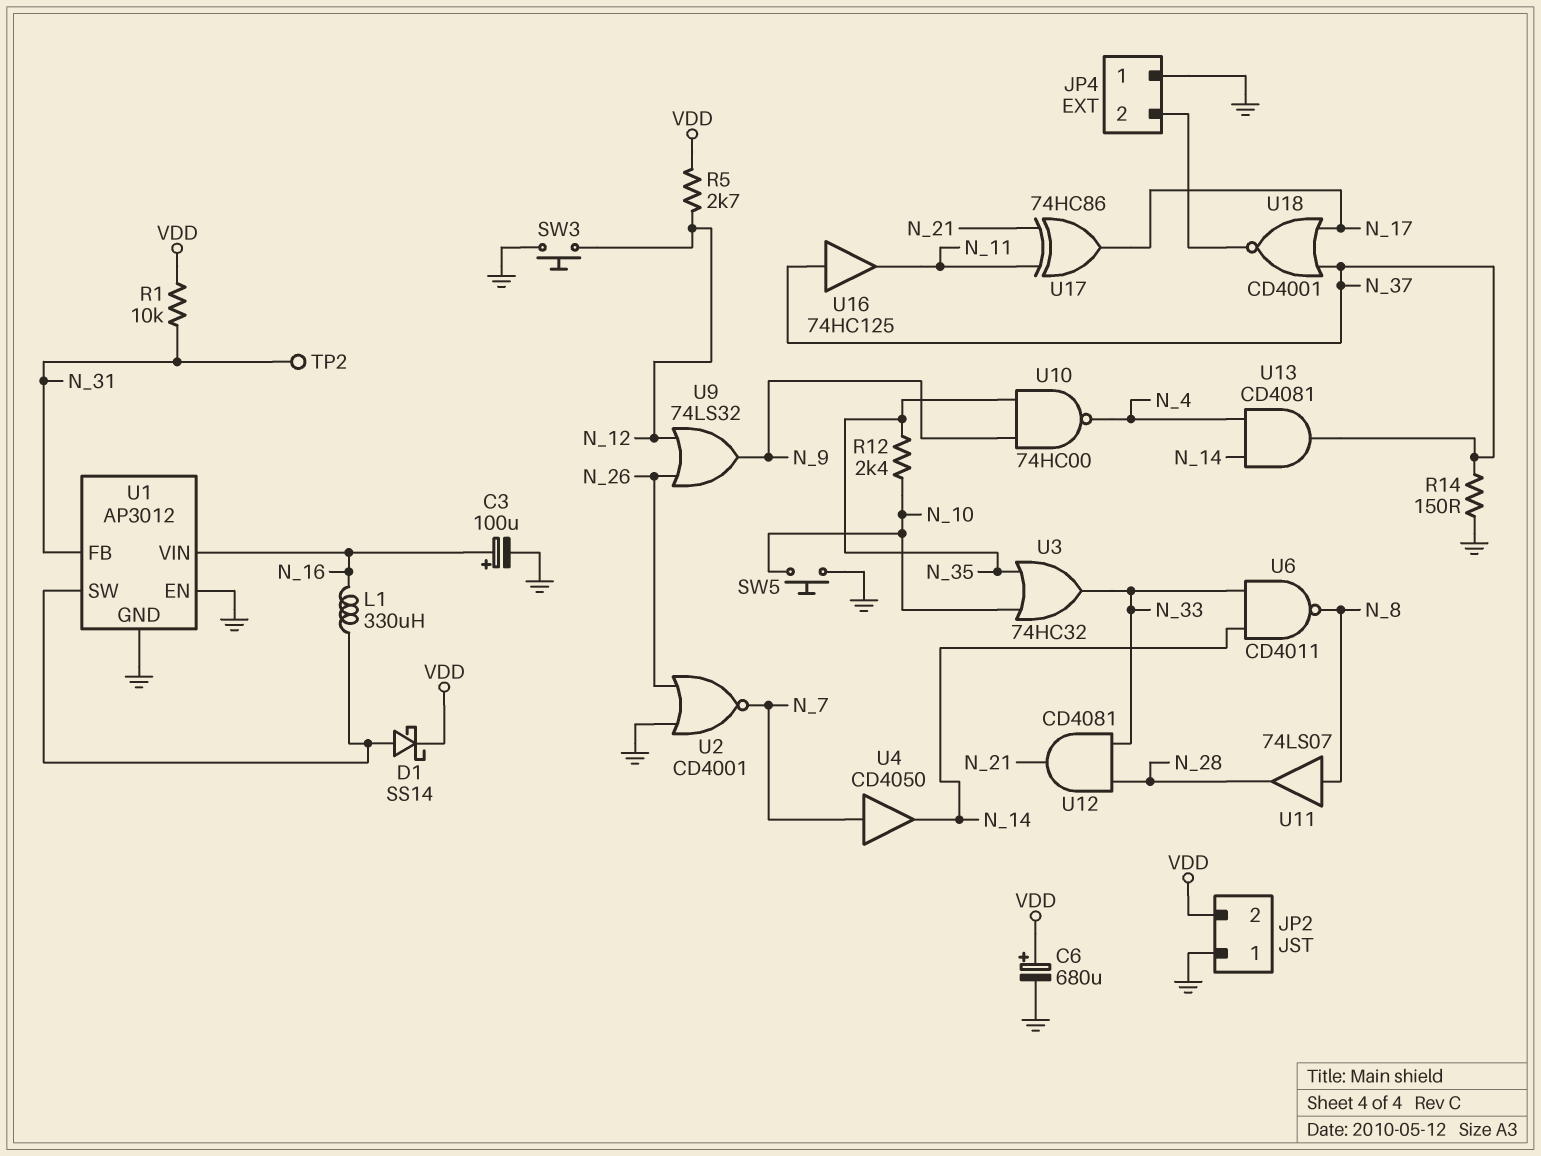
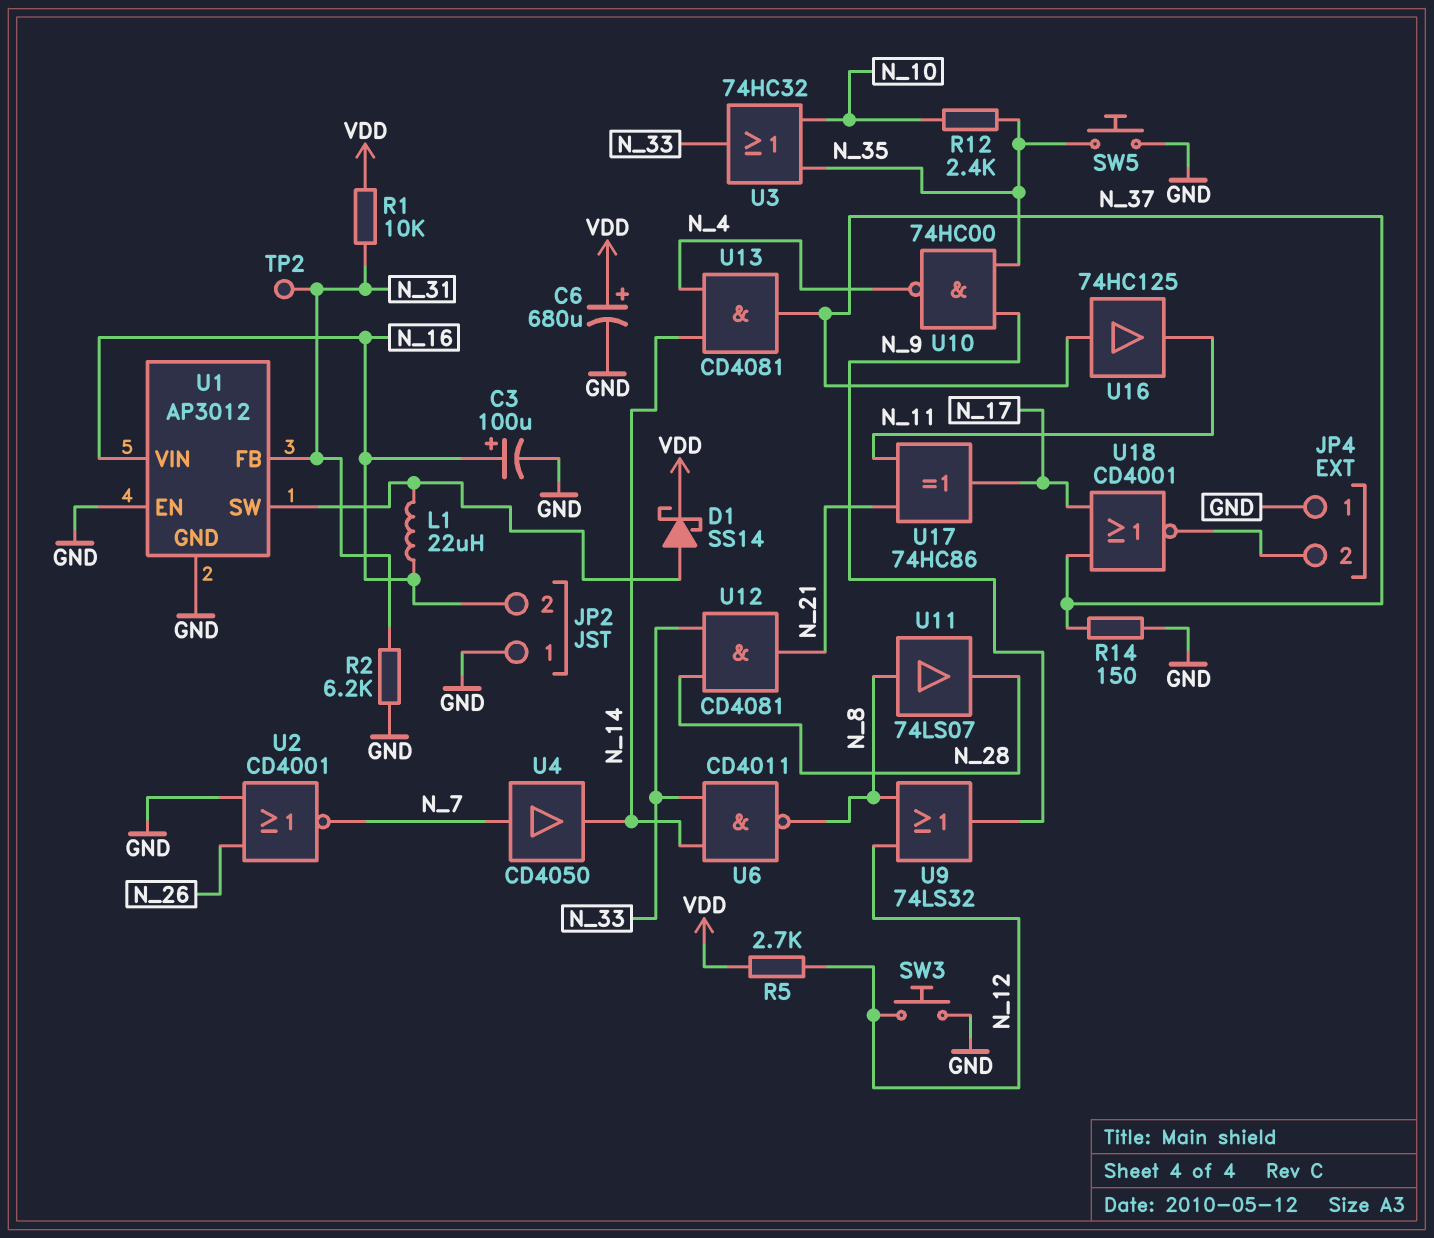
JP2 pin 2: VDD -> N_16
L1: 330uH (N_16, U1/SW) -> 22uH (N_16, U1/SW)
R2: none -> 6.2k (GND, N_31)
SW5: button (GND, N_10) -> button (GND, N_35)
U9: OR 74LS32 (in N_12, in N_26, out N_9) -> OR 74LS32 (in N_8, in N_12, out N_9)

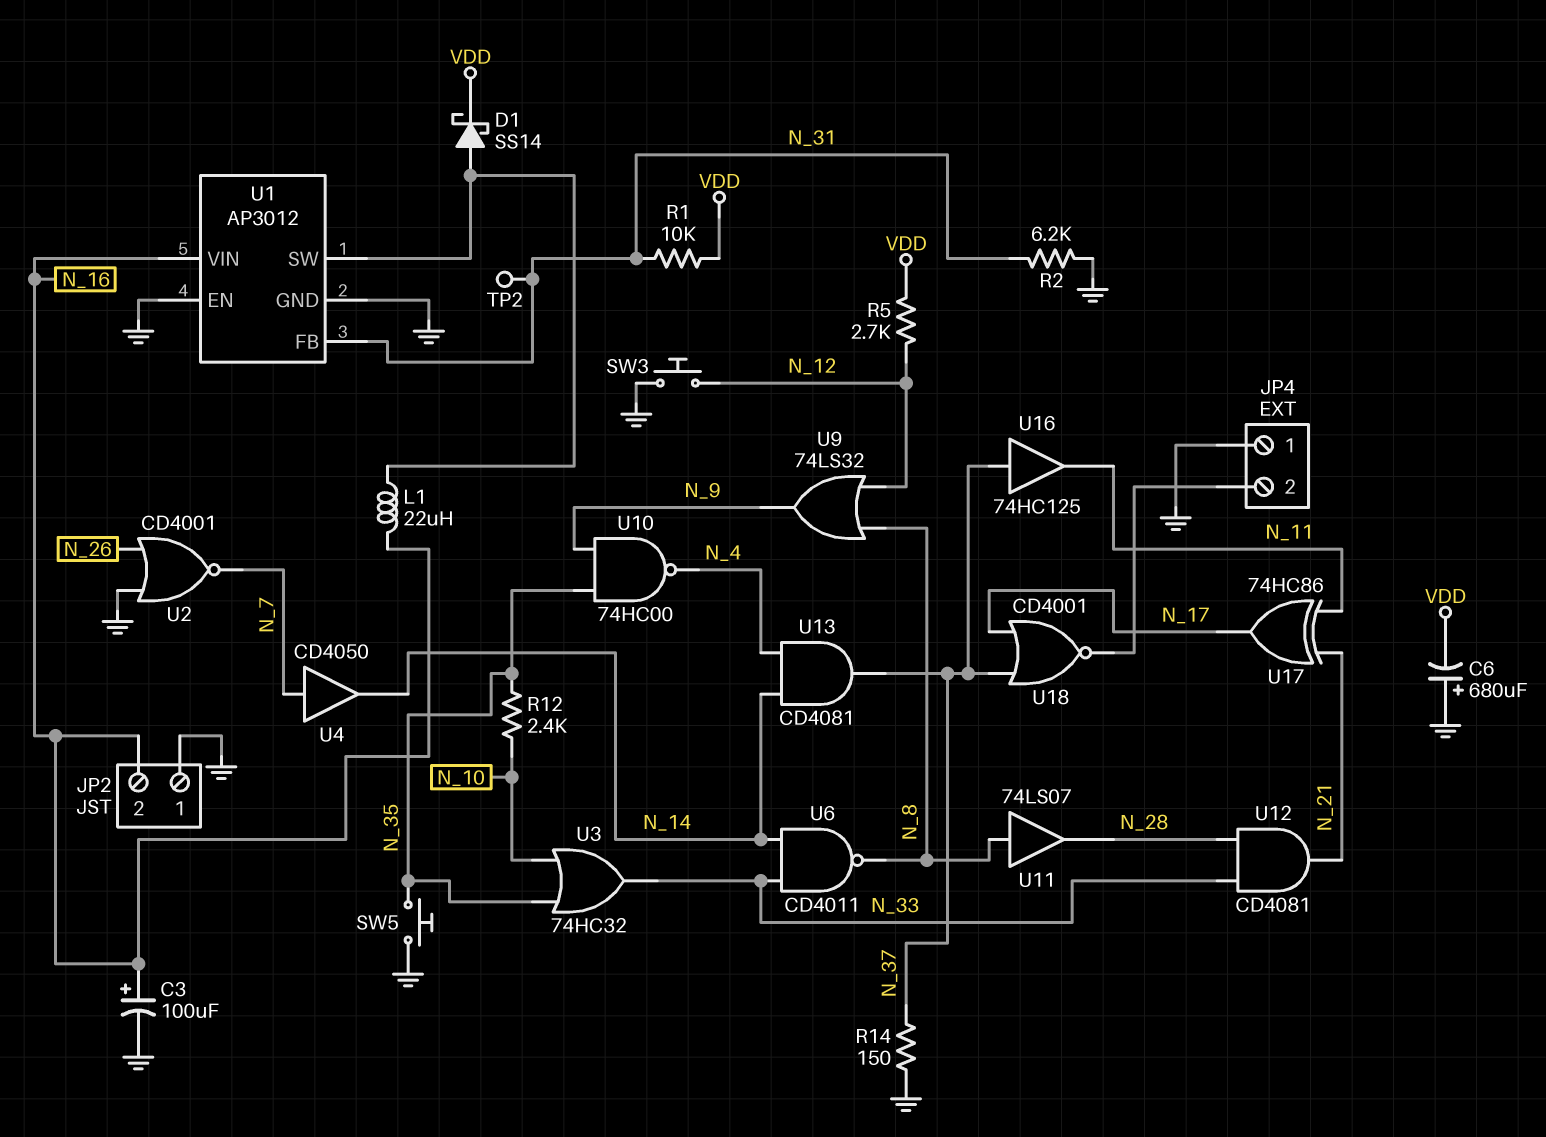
C6: 680uF (plus VDD, minus GND) -> 680uF (plus GND, minus VDD)

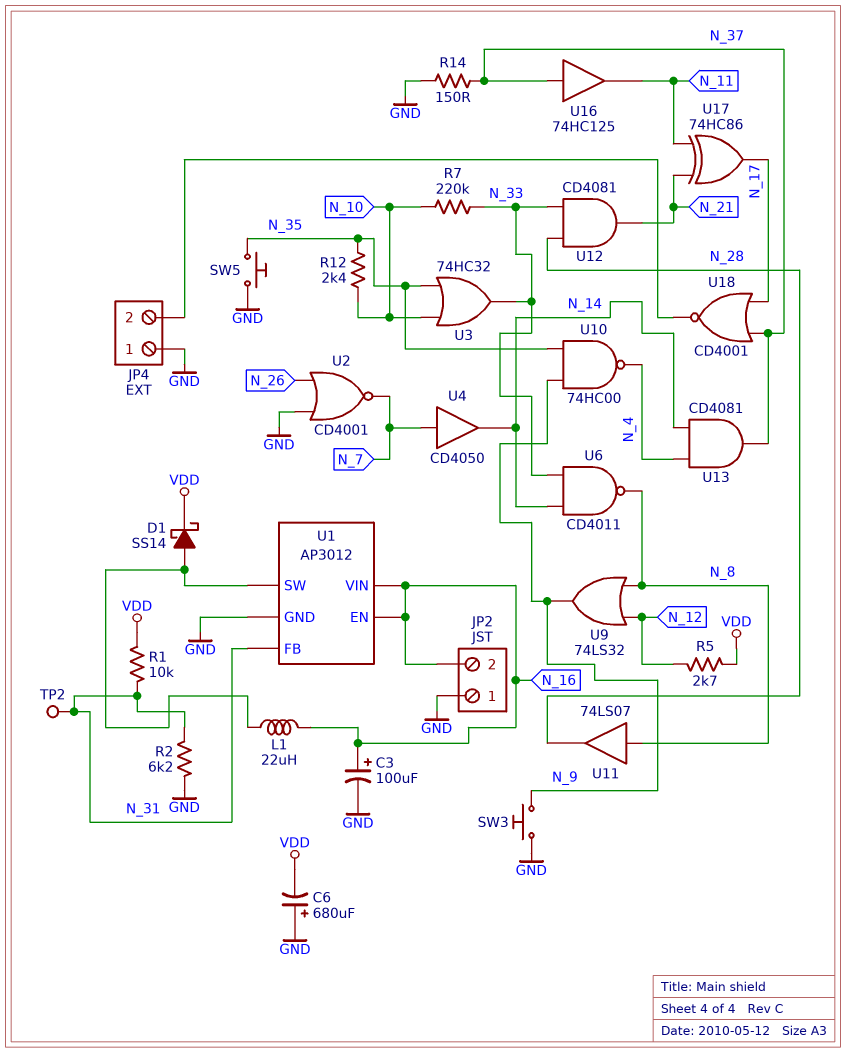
R7: none -> 220k (N_10, N_33)
SW3: button (GND, N_12) -> button (GND, N_9)
U1 pin EN: GND -> N_16

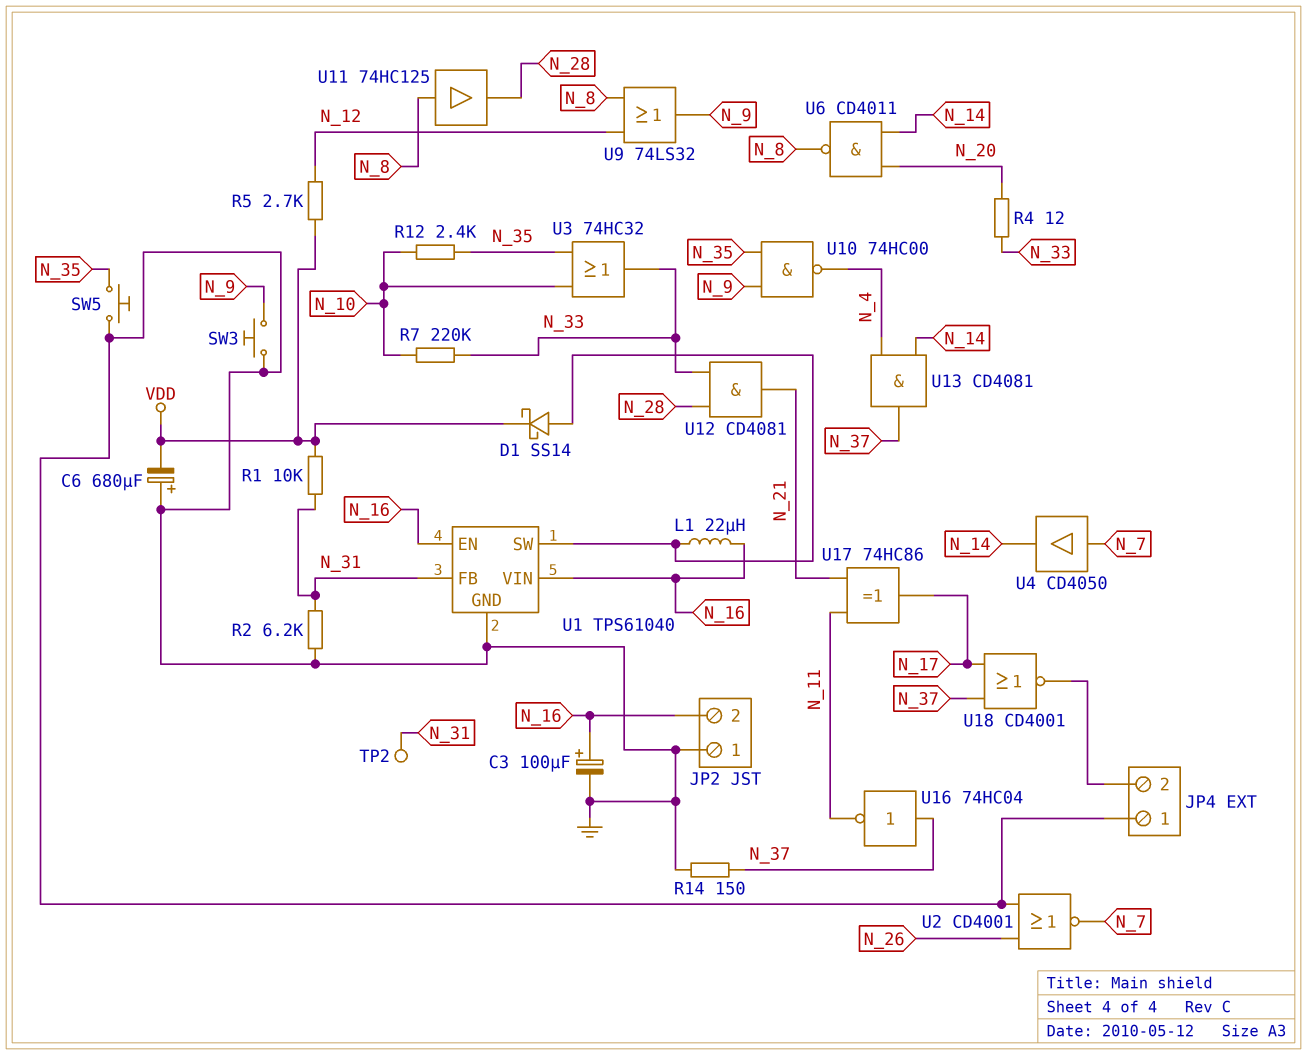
R4: none -> 12 (N_20, N_33)
U1: AP3012 -> TPS61040
U6: NAND CD4011 (in N_14, in N_33, out N_8) -> NAND CD4011 (in N_14, in N_20, out N_8)
U11: buffer 74LS07 (in N_8, out N_28) -> buffer 74HC125 (in N_8, out N_28)
U16: buffer 74HC125 (in N_37, out N_11) -> NOT 74HC04 (in N_37, out N_11)

